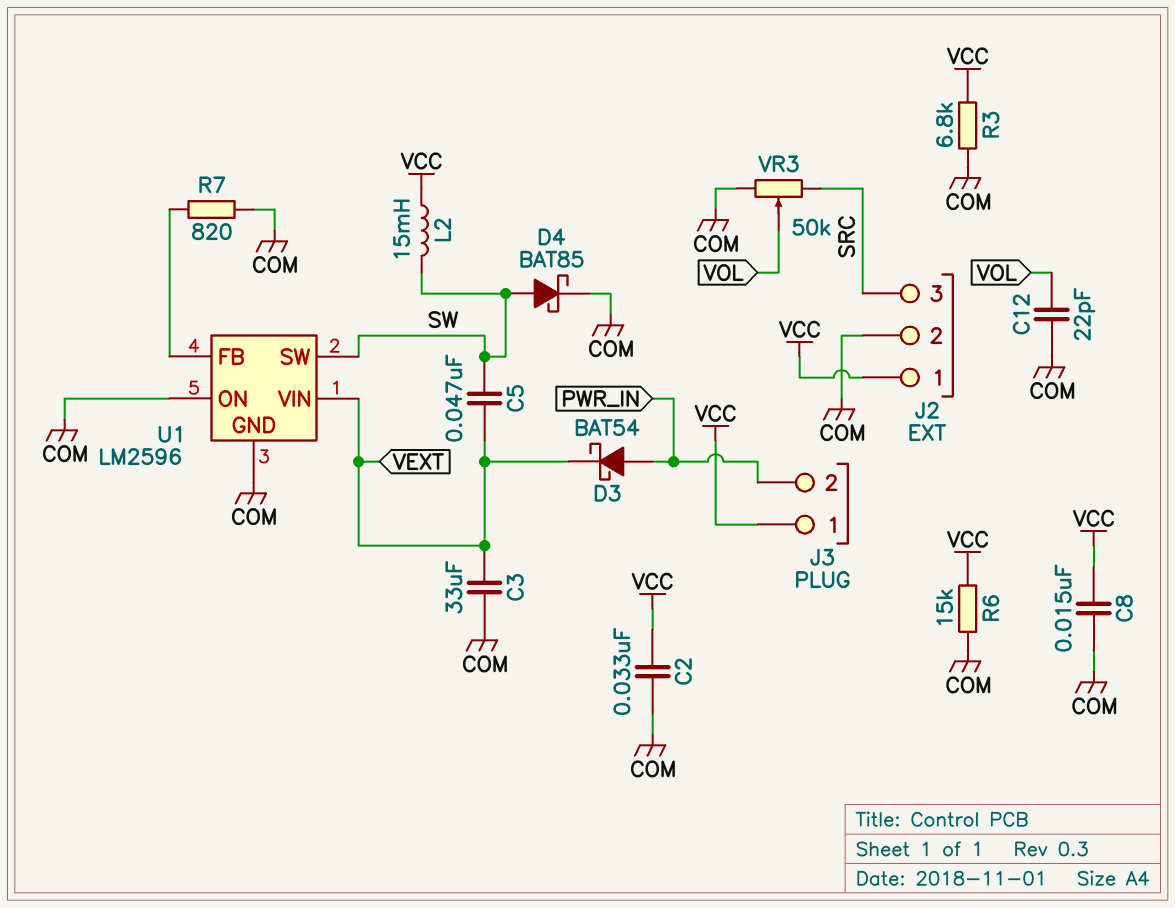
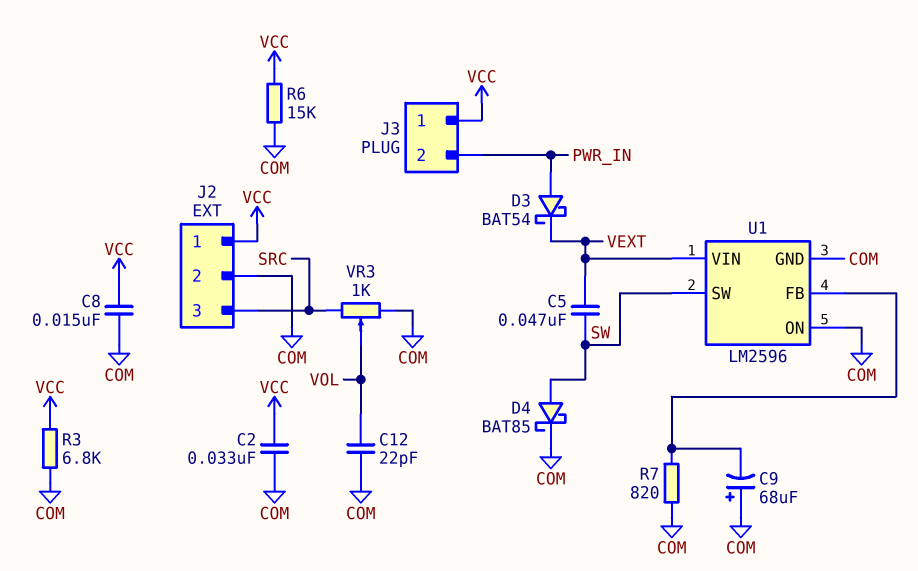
C3: 33uF (COM, VEXT) -> none
C9: none -> 68uF (plus COM, minus U1/FB)
L2: 15mH (SW, VCC) -> none
VR3: 50k (COM, SRC, wiper VOL) -> 1k (COM, SRC, wiper VOL)

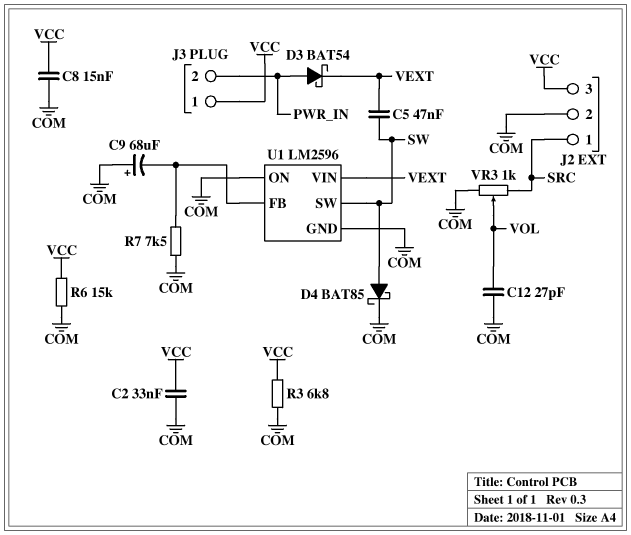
C12: 22pF (COM, VOL) -> 27pF (COM, VOL)
J2 pin 1: VCC -> SRC
J2 pin 3: SRC -> VCC
R7: 820 (COM, U1/FB) -> 7.5k (COM, U1/FB)

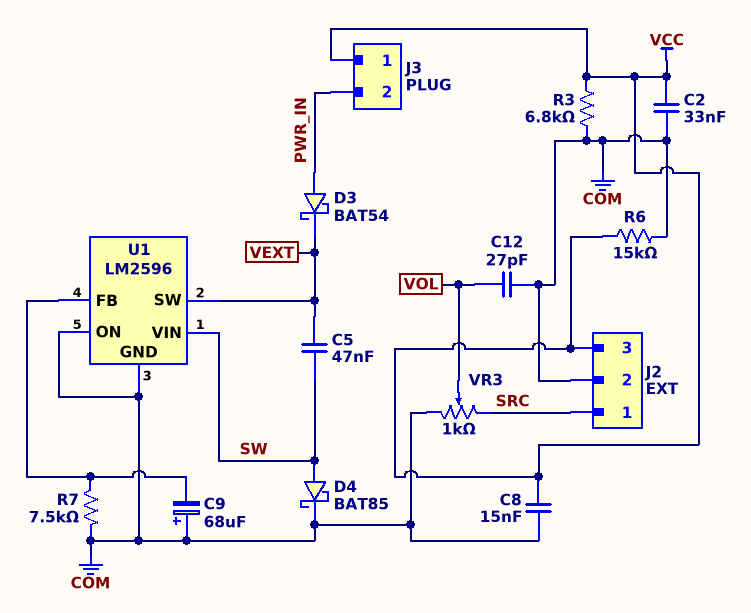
U1 pin SW: SW -> VEXT
U1 pin VIN: VEXT -> SW

